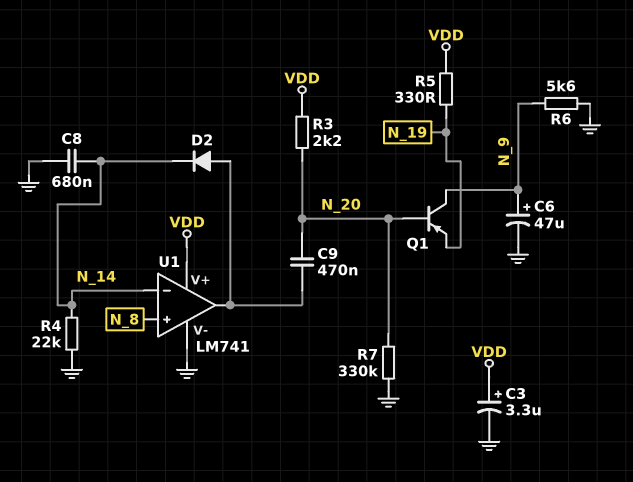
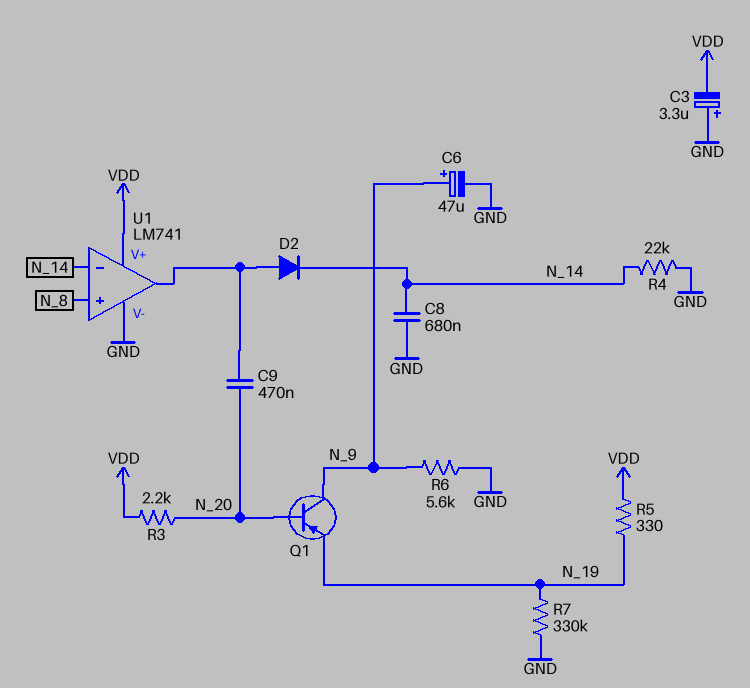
C3: 3.3uF (plus VDD, minus GND) -> 3.3uF (plus GND, minus VDD)
R7: 330k (GND, N_20) -> 330k (GND, N_19)

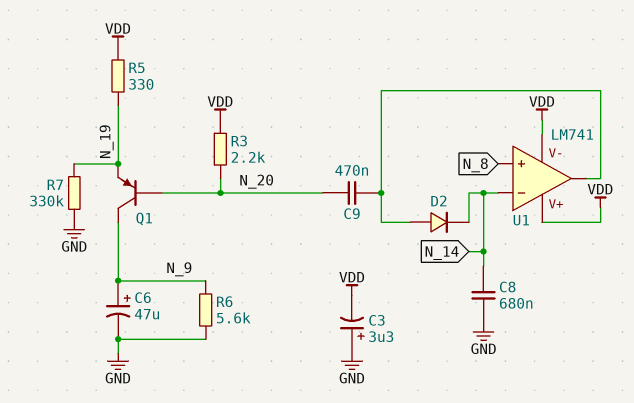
R4: 22k (GND, N_14) -> none
U1 pin V-: GND -> VDD

